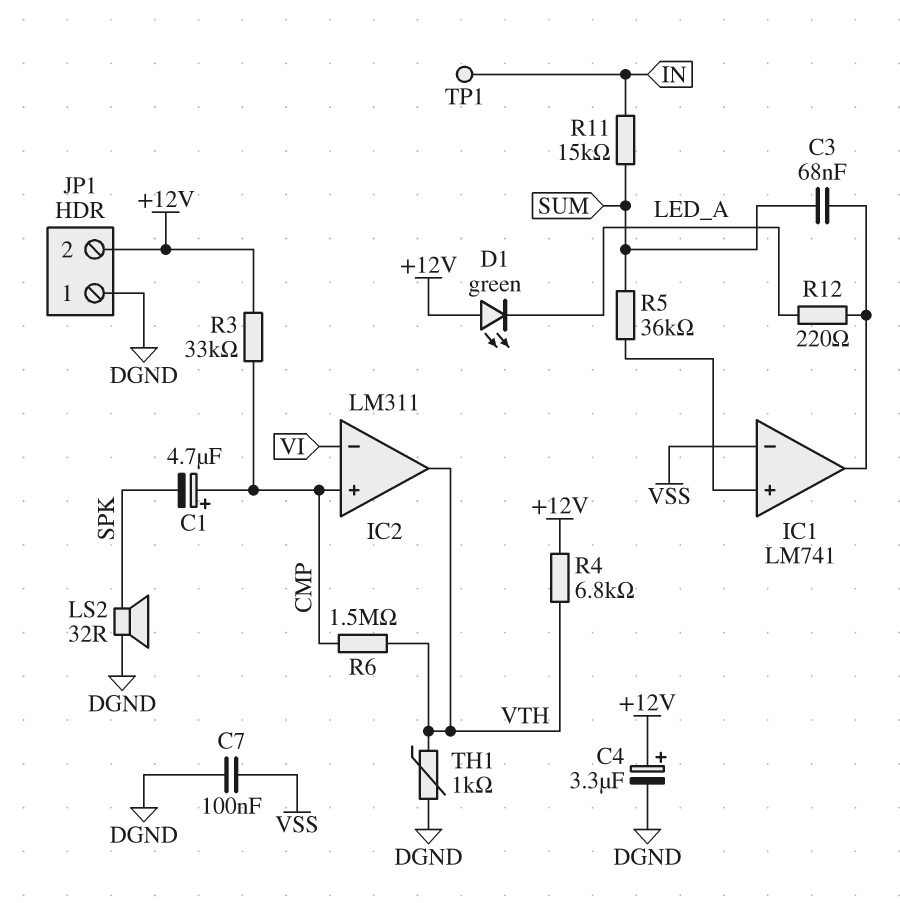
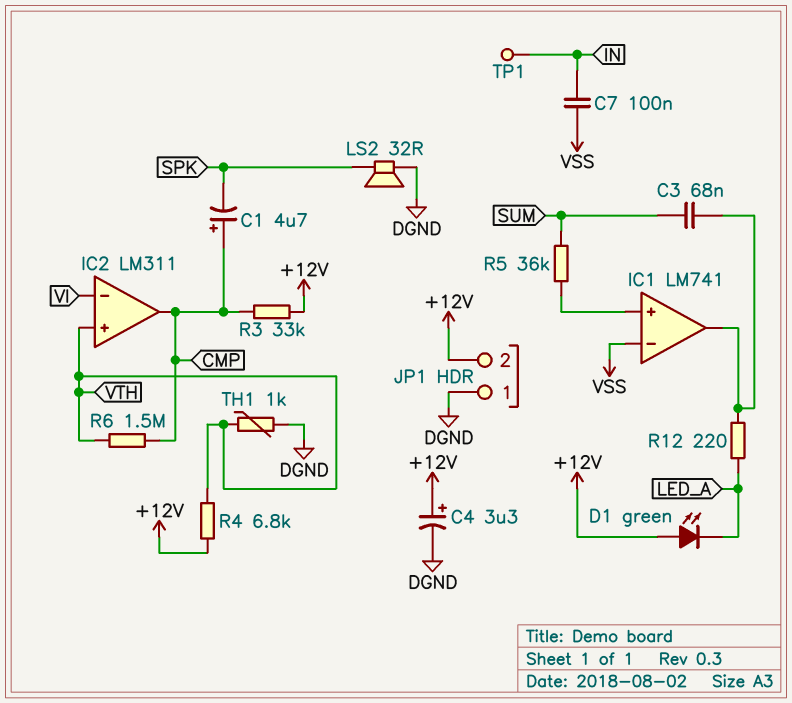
C7: 100nF (DGND, VSS) -> 100nF (IN, VSS)
IC2 pin in+: CMP -> VTH
IC2 pin out: VTH -> CMP
R11: 15k (IN, SUM) -> none

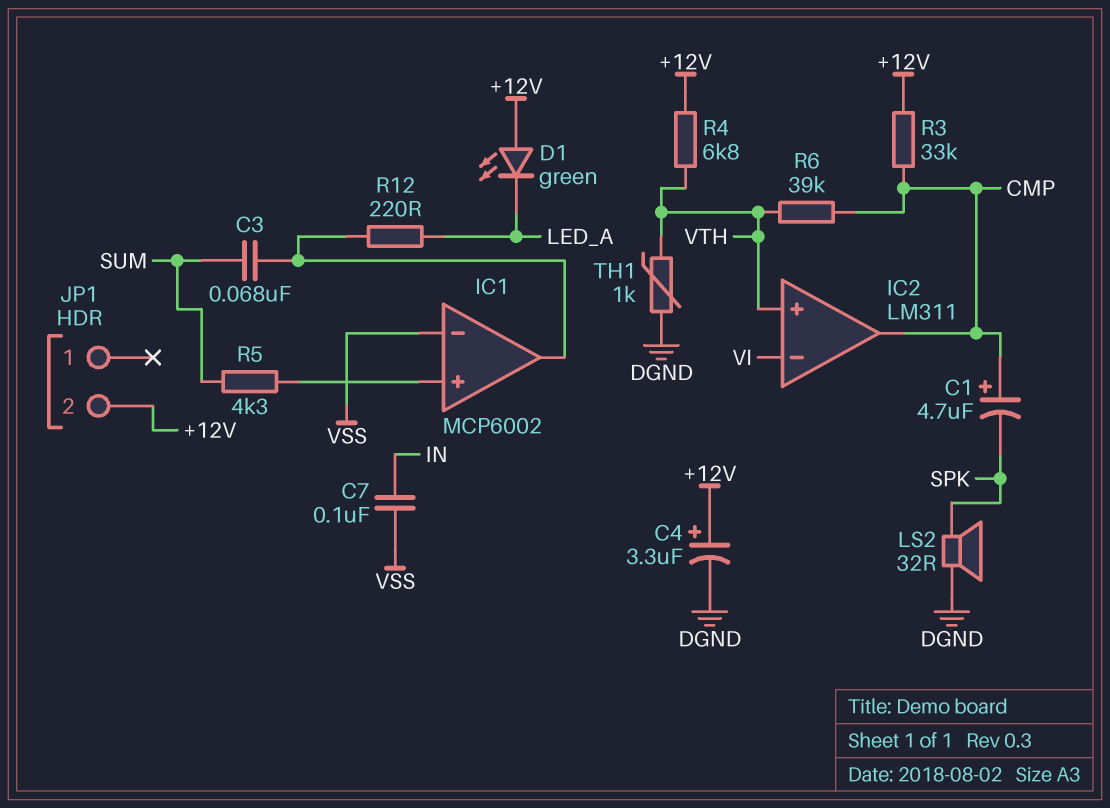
IC1: LM741 -> MCP6002
JP1 pin 1: DGND -> none
R5: 36k (IC1/in+, SUM) -> 4.3k (IC1/in+, SUM)
R6: 1.5M (CMP, VTH) -> 39k (CMP, VTH)
TP1: test point (IN) -> none

